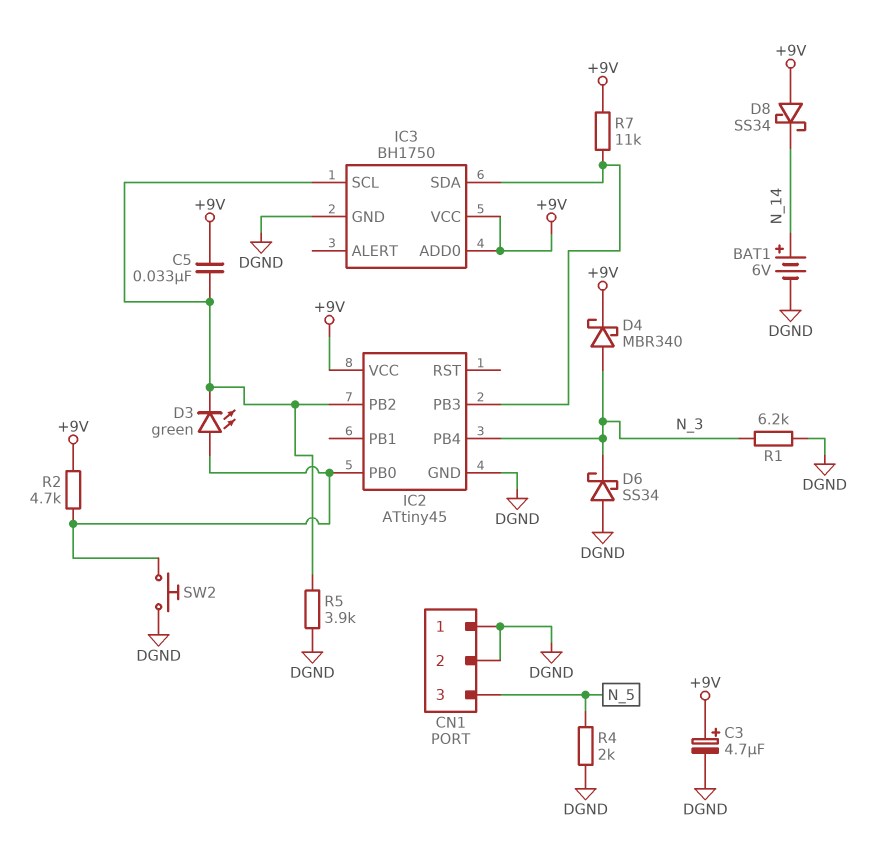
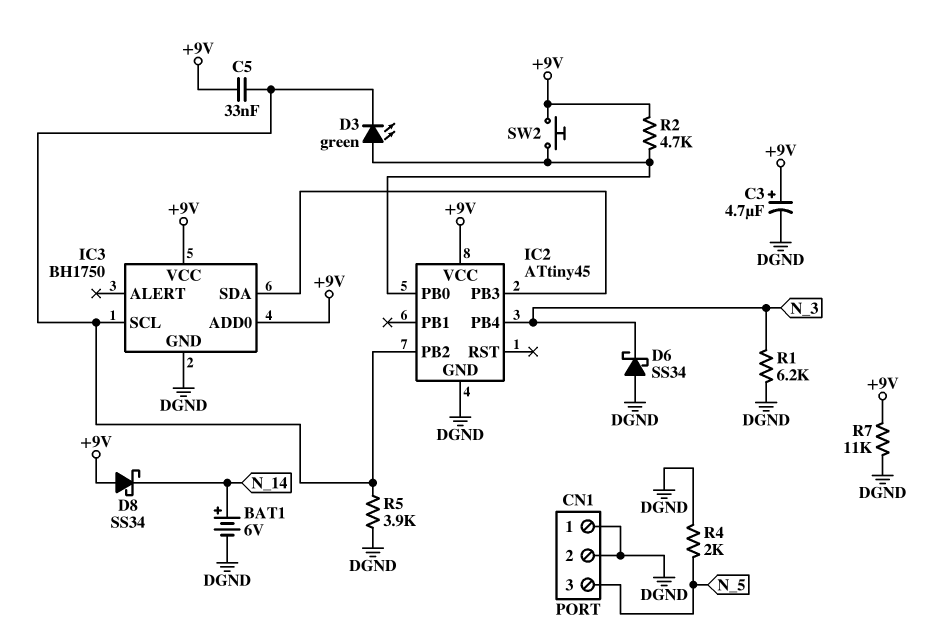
D4: schottky MBR340 (A N_3, K +9V) -> none
R7: 11k (+9V, IC2/PB3) -> 11k (+9V, DGND)
SW2: button (DGND, IC2/PB0) -> button (+9V, IC2/PB0)

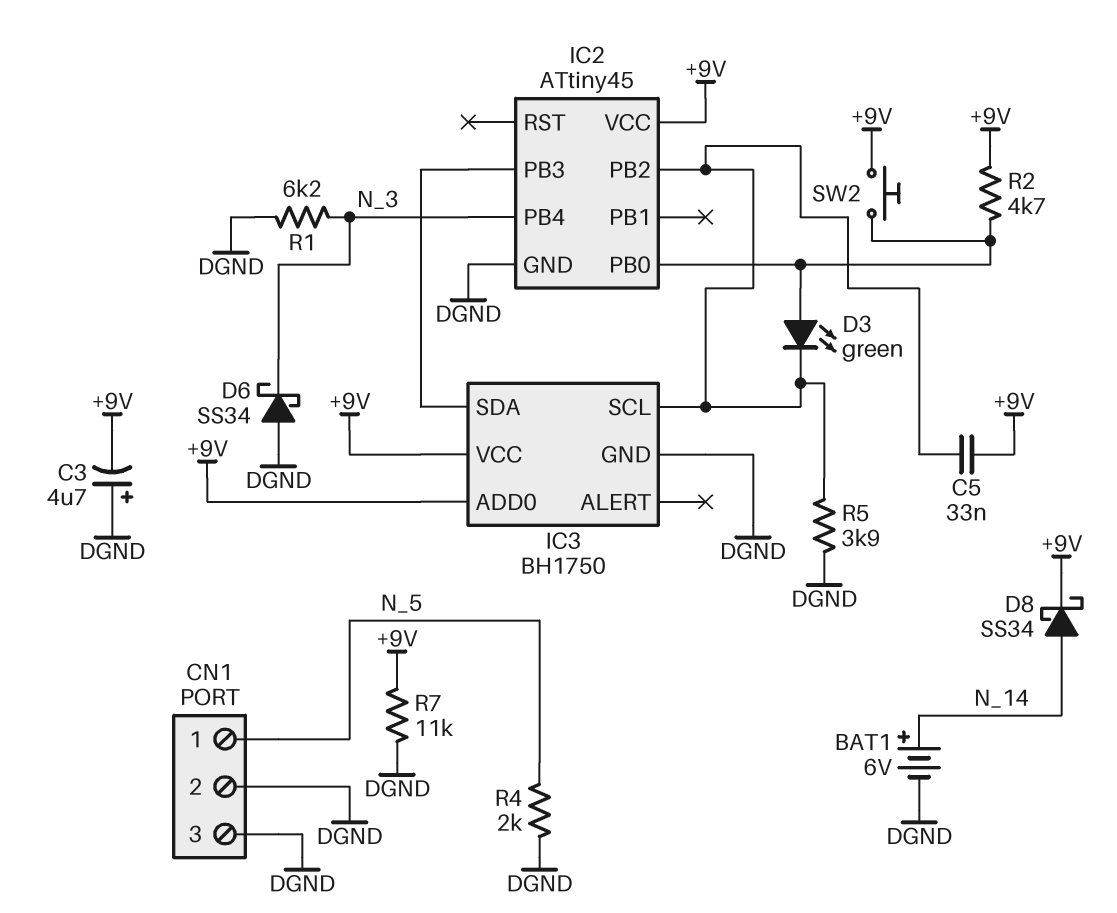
C3: 4.7uF (plus +9V, minus DGND) -> 4.7uF (plus DGND, minus +9V)
CN1 pin 1: DGND -> N_5
CN1 pin 3: N_5 -> DGND
D8: schottky SS34 (A +9V, K N_14) -> schottky SS34 (A N_14, K +9V)

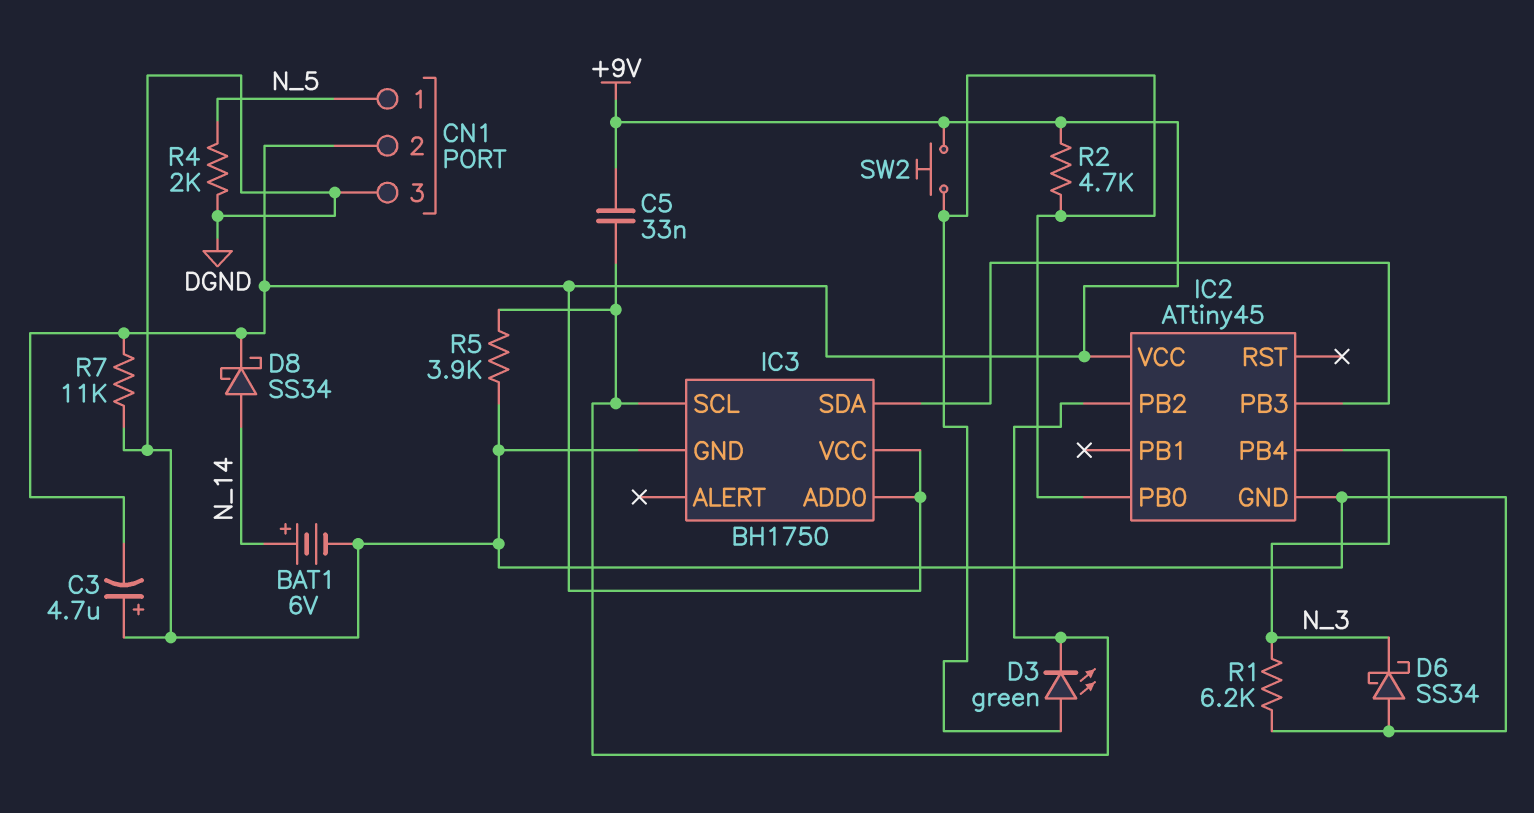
CN1 pin 2: DGND -> +9V

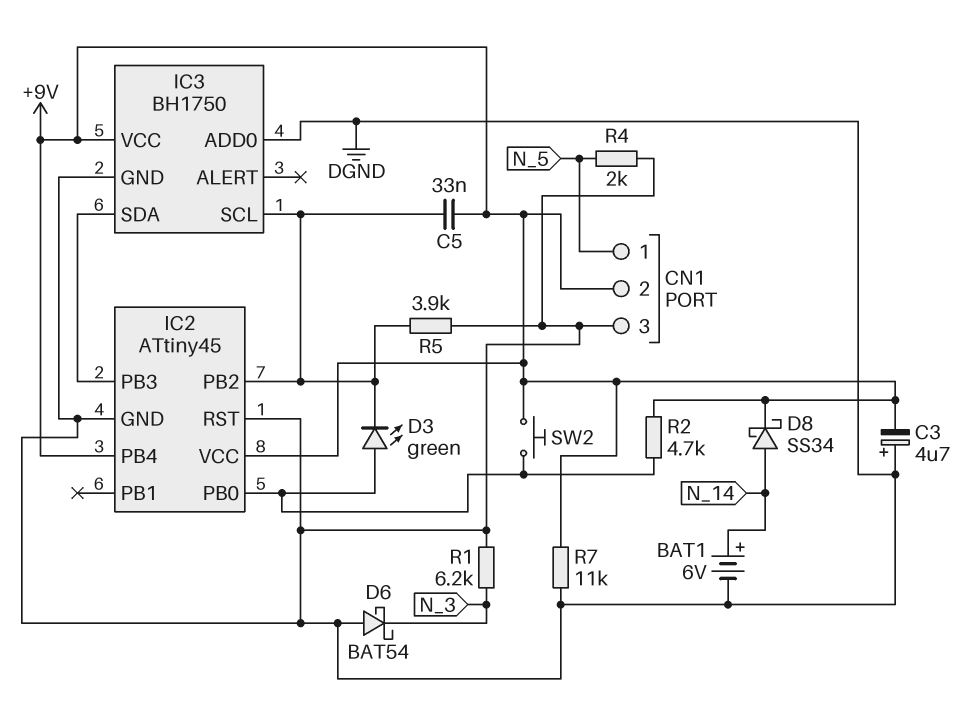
D6: schottky SS34 (A DGND, K N_3) -> schottky BAT54 (A DGND, K N_3)
IC2 pin PB4: N_3 -> +9V
IC2 pin RST: none -> DGND
IC3 pin ADD0: +9V -> DGND

